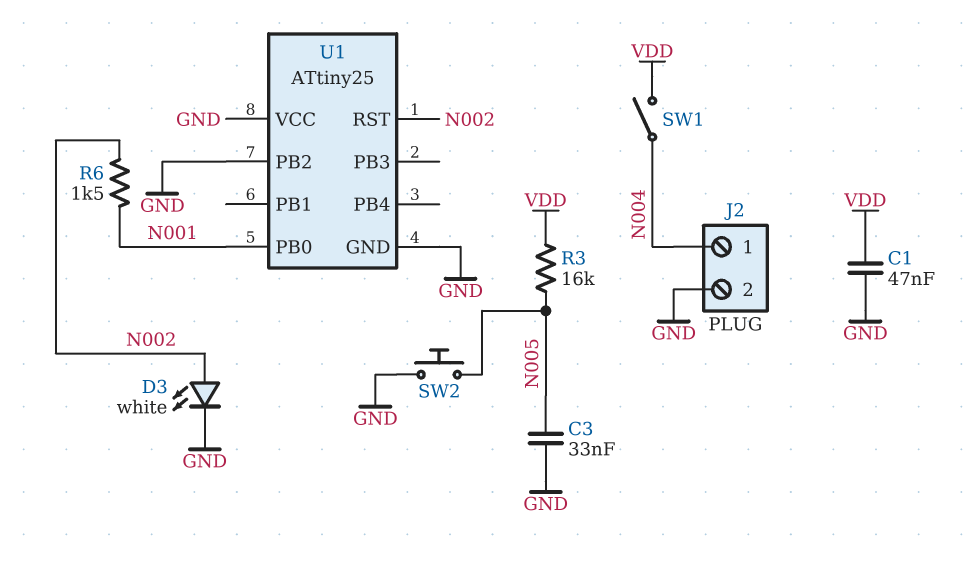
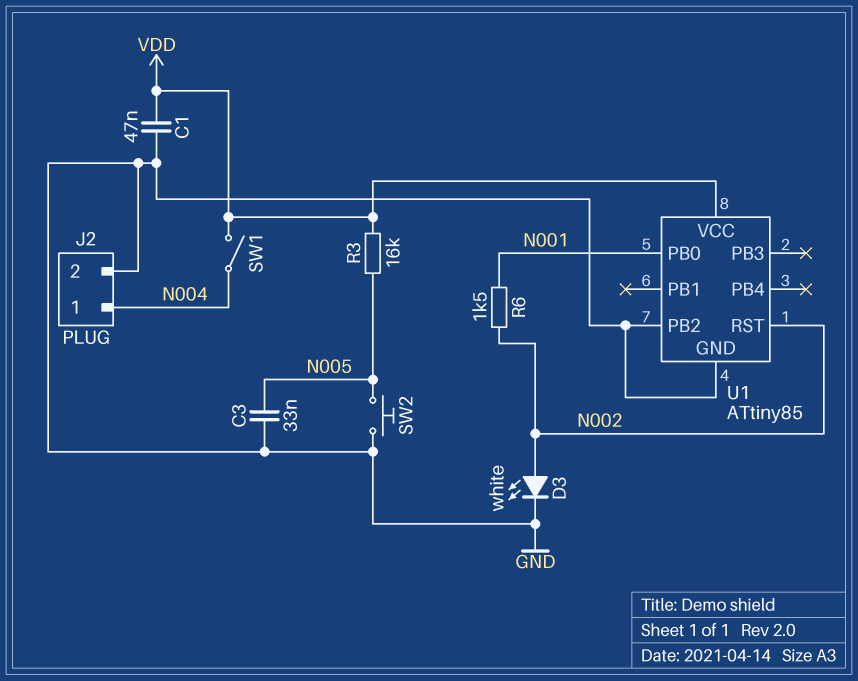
U1: ATtiny25 -> ATtiny85
U1 pin VCC: GND -> VDD

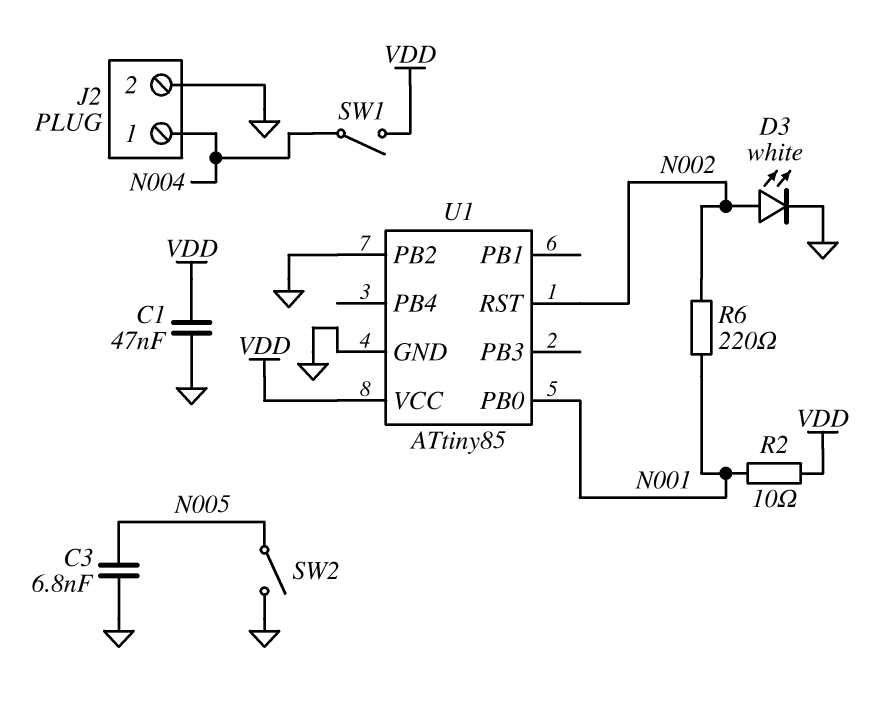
C3: 33nF (GND, N005) -> 6.8nF (GND, N005)
R2: none -> 10 (N001, VDD)
R3: 16k (N005, VDD) -> none
R6: 1.5k (N001, N002) -> 220 (N001, N002)
SW2: button (GND, N005) -> switch (GND, N005)

